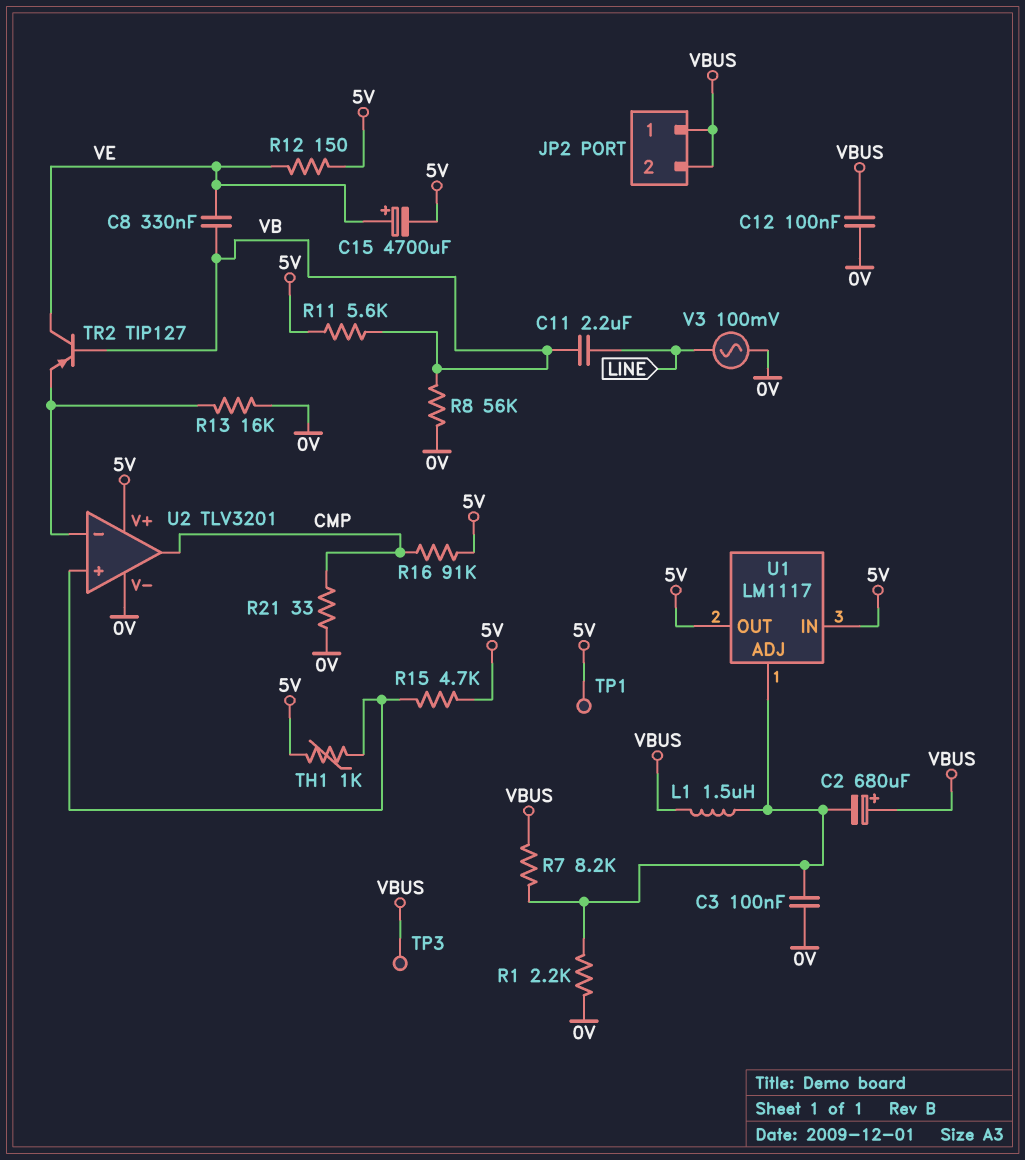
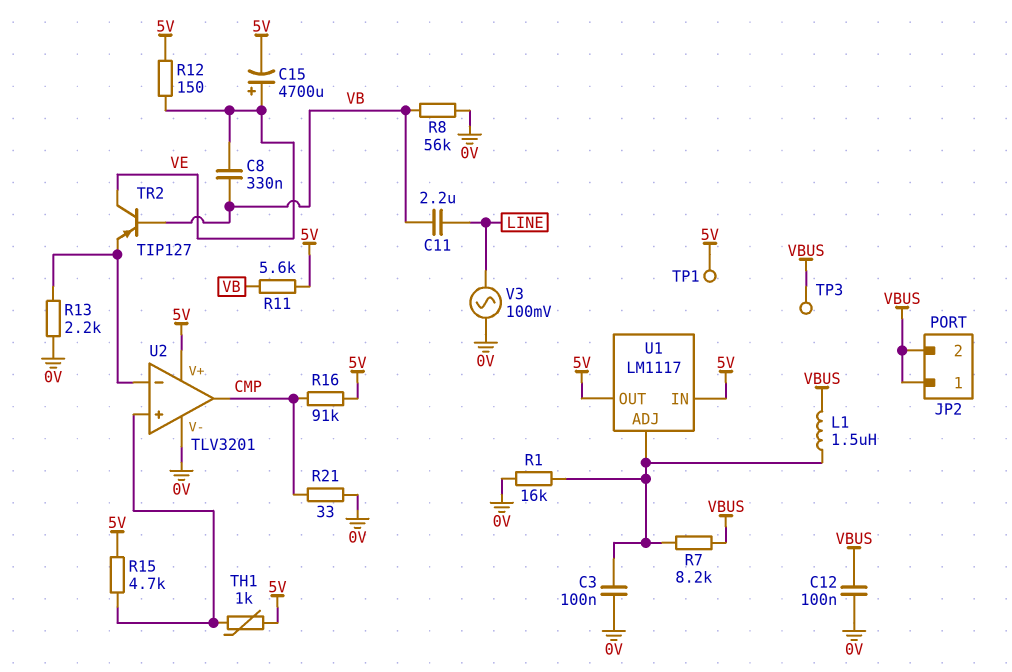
C2: 680uF (plus VBUS, minus U1/ADJ) -> none
R1: 2.2k (0V, U1/ADJ) -> 16k (0V, U1/ADJ)
R13: 16k (0V, U2/in-) -> 2.2k (0V, U2/in-)

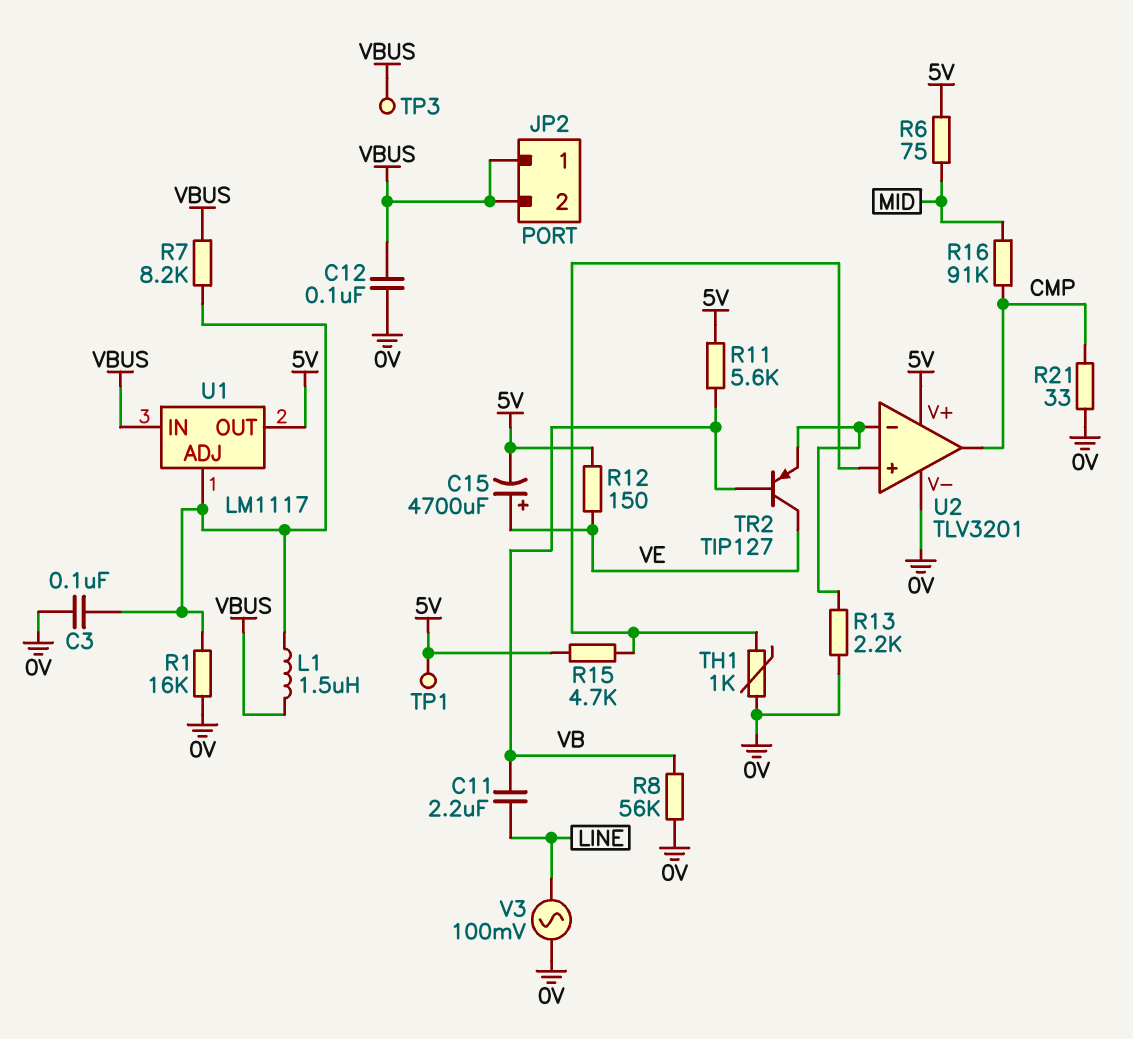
C8: 330nF (VB, VE) -> none
R6: none -> 75 (5V, MID)
R16: 91k (5V, CMP) -> 91k (CMP, MID)
TH1: 1k (5V, U2/in+) -> 1k (0V, U2/in+)
U1 pin IN: 5V -> VBUS

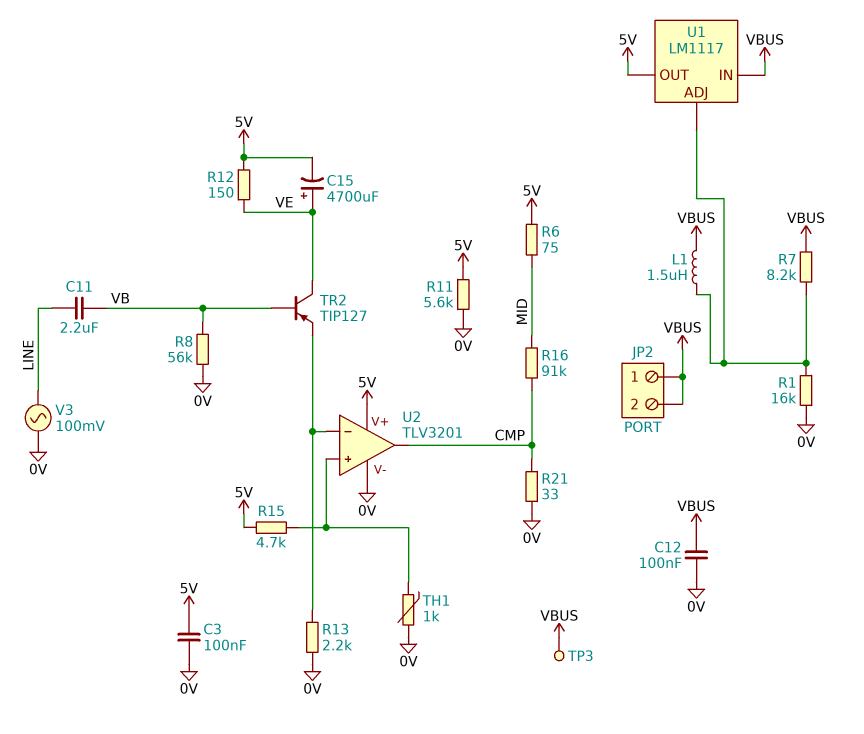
C3: 100nF (0V, U1/ADJ) -> 100nF (0V, 5V)
R11: 5.6k (5V, VB) -> 5.6k (0V, 5V)
TP1: test point (5V) -> none

